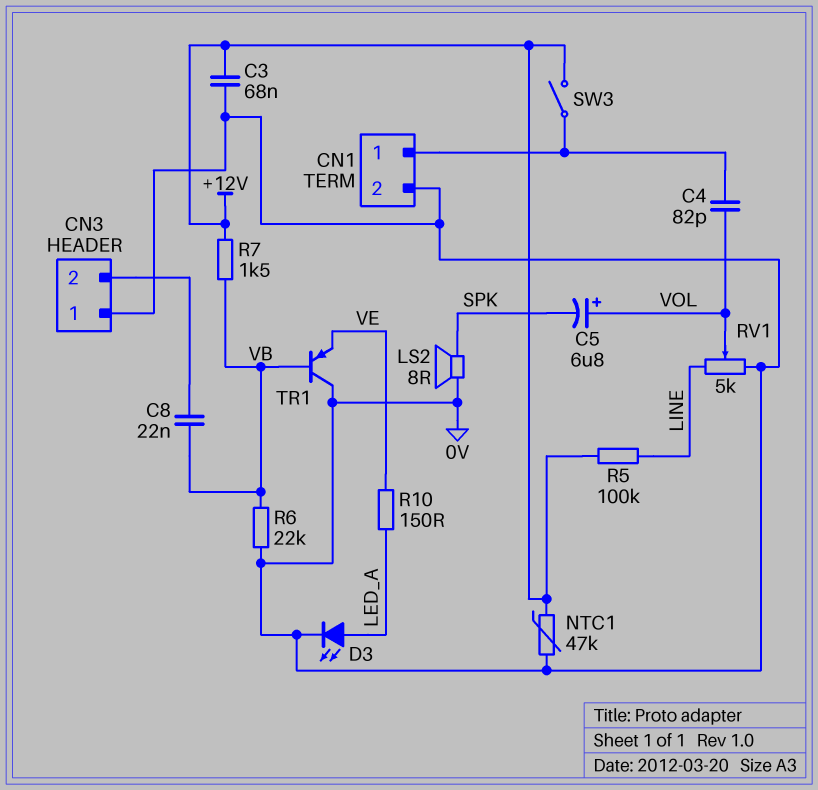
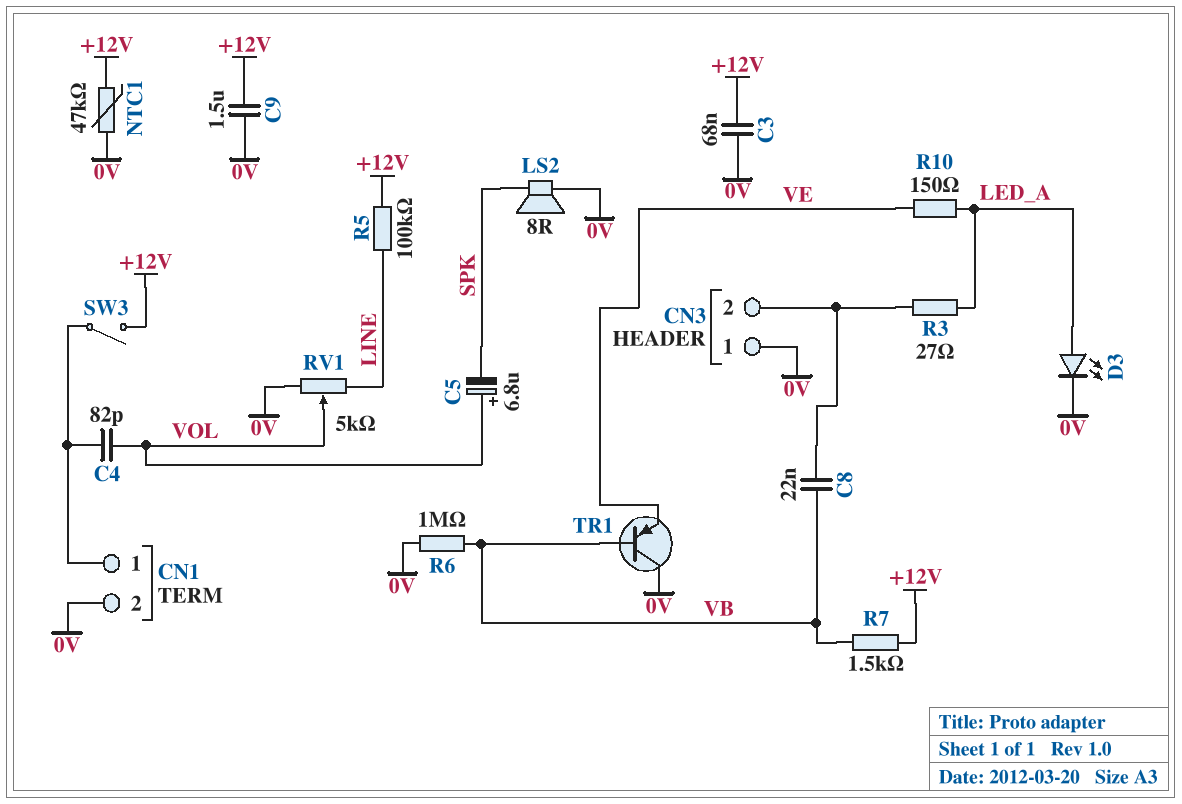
C9: none -> 1.5uF (+12V, 0V)
R3: none -> 27 (CN3/2, LED_A)
R6: 22k (0V, VB) -> 1M (0V, VB)

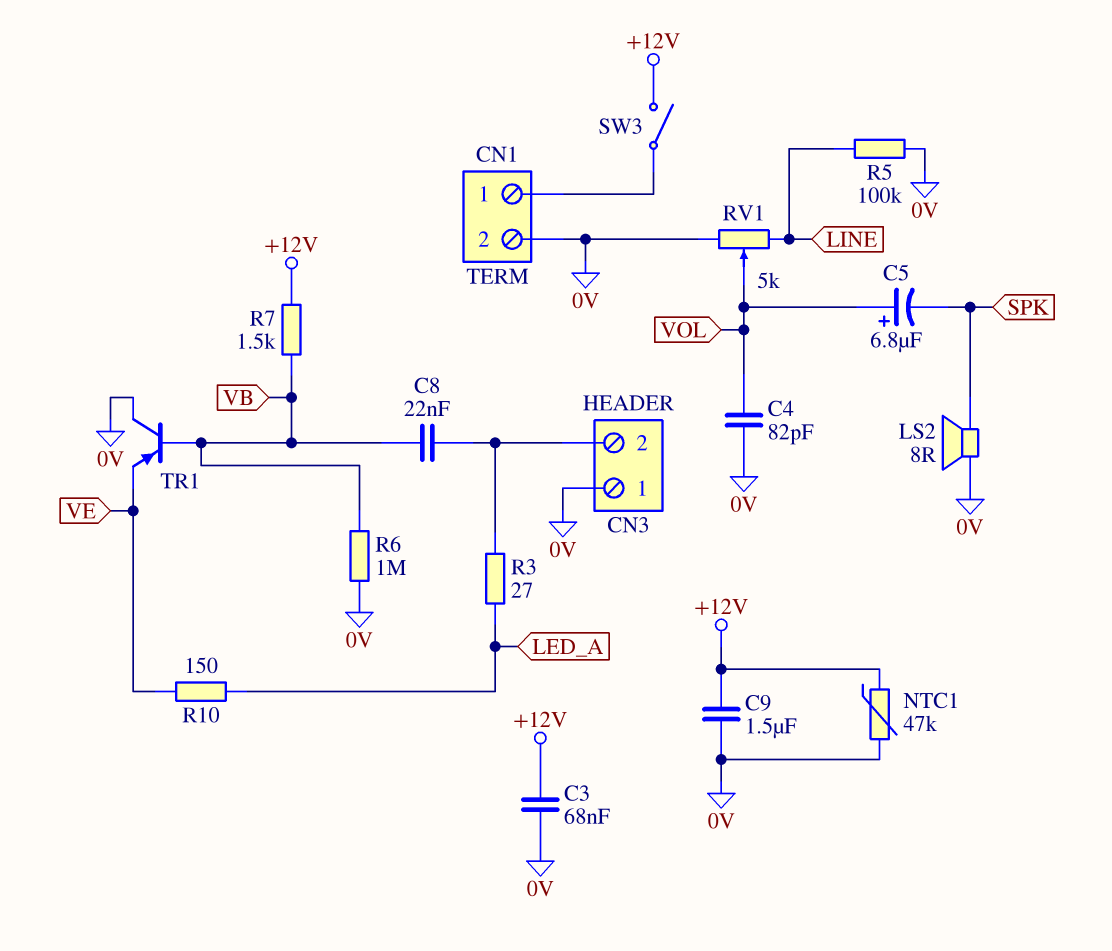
C4: 82pF (CN1/1, VOL) -> 82pF (0V, VOL)
D3: LED (A LED_A, K 0V) -> none
R5: 100k (+12V, LINE) -> 100k (0V, LINE)

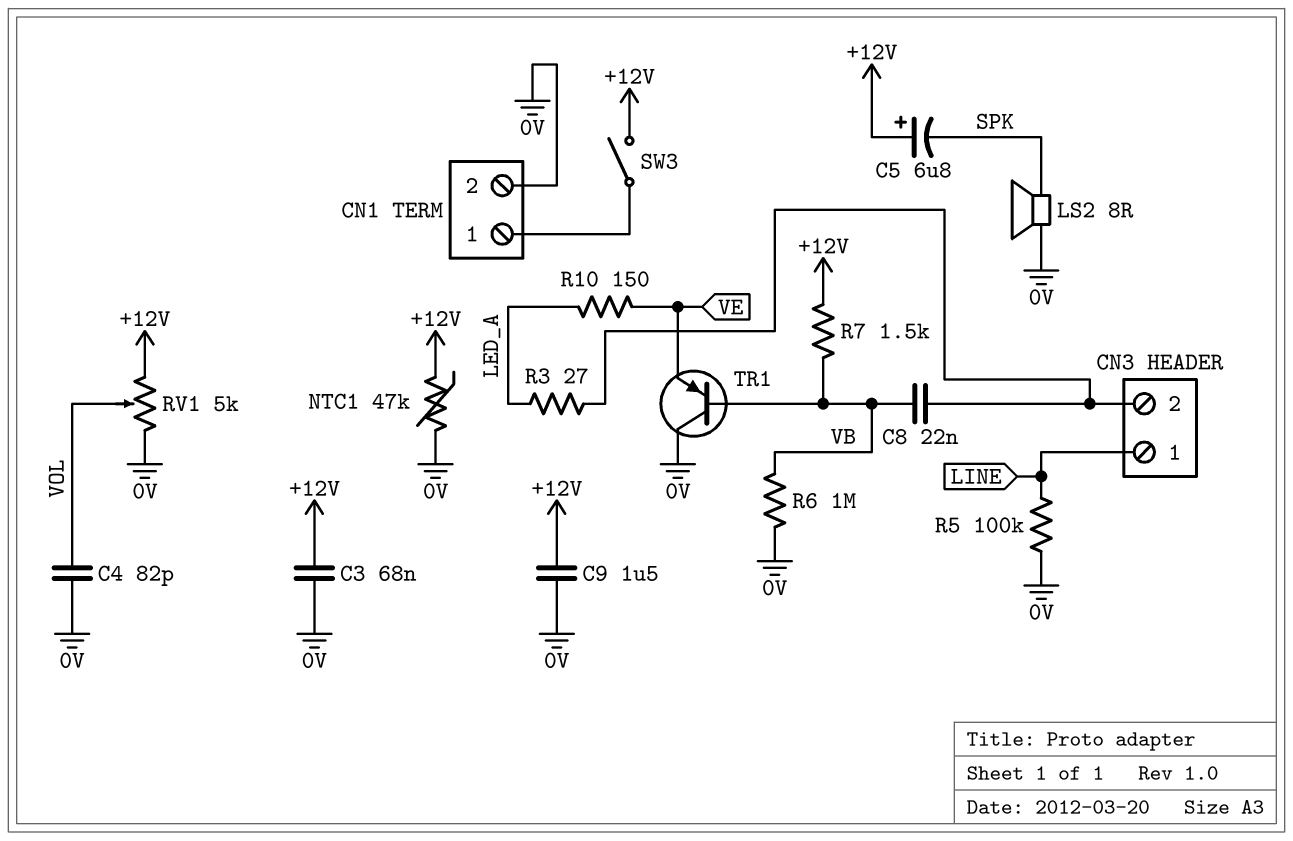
C5: 6.8uF (plus VOL, minus SPK) -> 6.8uF (plus +12V, minus SPK)
CN3 pin 1: 0V -> LINE
RV1: 5k (0V, LINE, wiper VOL) -> 5k (+12V, 0V, wiper VOL)

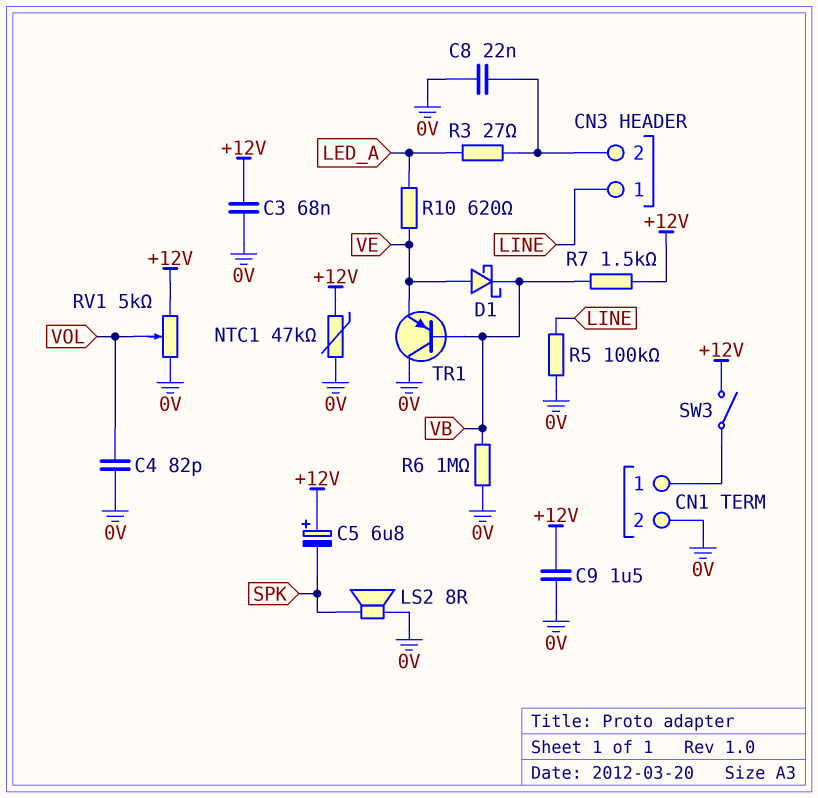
C8: 22nF (CN3/2, VB) -> 22nF (0V, CN3/2)
D1: none -> schottky (A VE, K VB)
R10: 150 (LED_A, VE) -> 620 (LED_A, VE)

